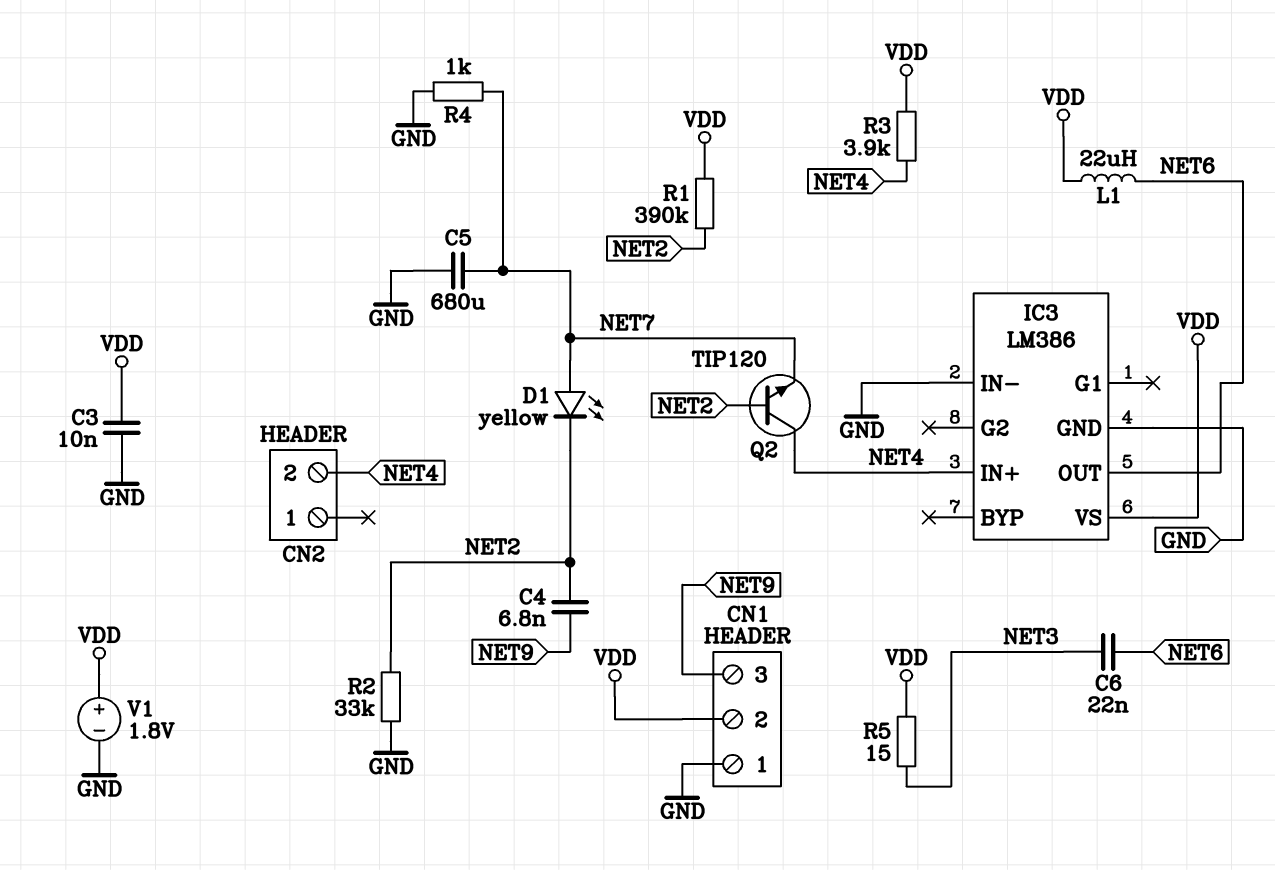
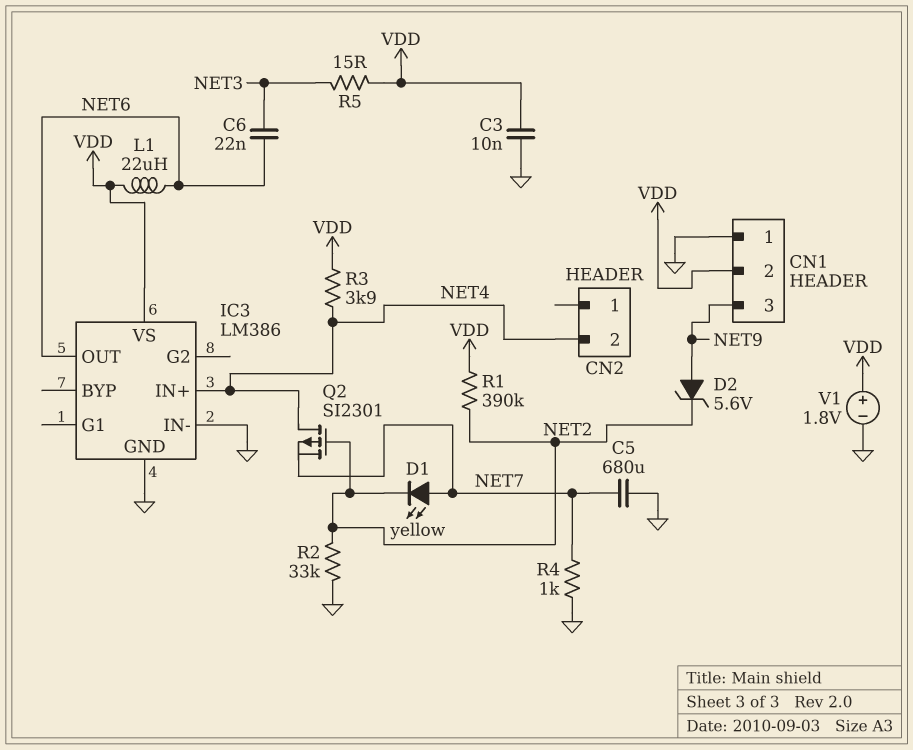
C4: 6.8nF (NET2, NET9) -> none
D2: none -> zener 5.6V (A NET9, K NET2)
Q2: NPN TIP120 (B NET2, C NET4, E NET7) -> PMOS SI2301 (G NET2, D NET4, S NET7)

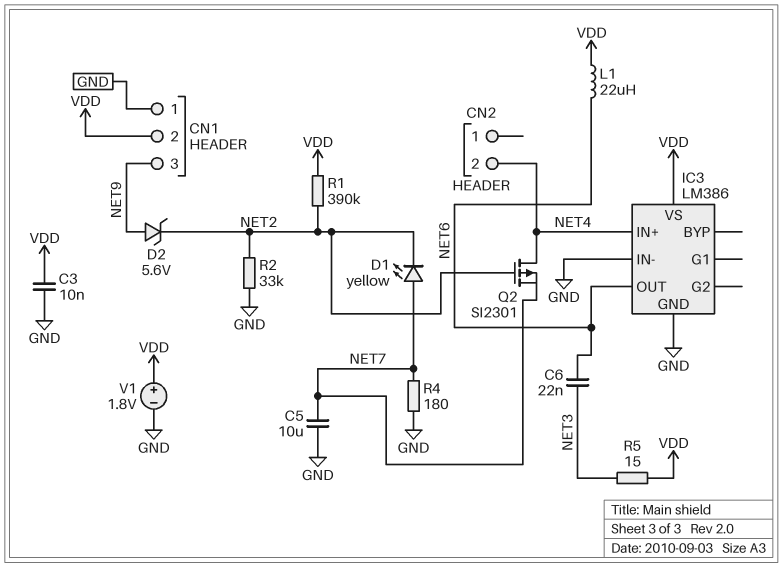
C5: 680uF (GND, NET7) -> 10uF (GND, NET7)
R3: 3.9k (NET4, VDD) -> none
R4: 1k (GND, NET7) -> 180 (GND, NET7)

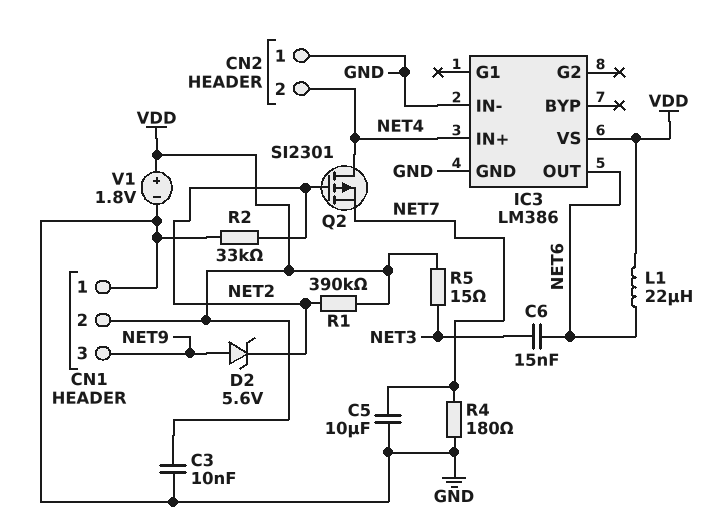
C6: 22nF (NET3, NET6) -> 15nF (NET3, NET6)
CN2 pin 1: none -> GND
D1: LED yellow (A NET7, K NET2) -> none

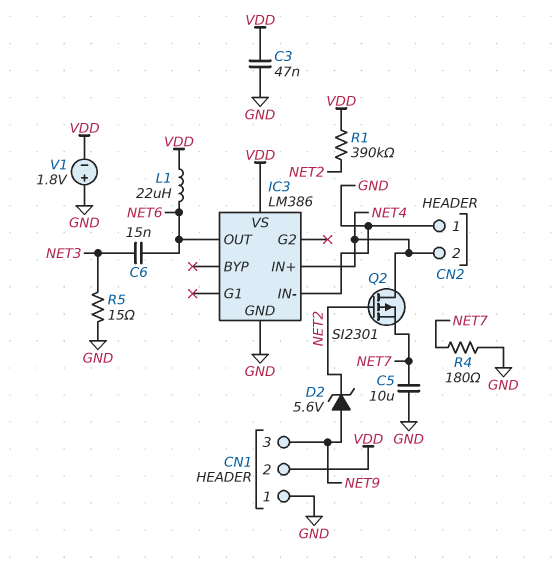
C3: 10nF (GND, VDD) -> 47nF (GND, VDD)
R2: 33k (GND, NET2) -> none
R5: 15 (NET3, VDD) -> 15 (GND, NET3)
V1: 1.8V (plus VDD, minus GND) -> 1.8V (plus GND, minus VDD)

